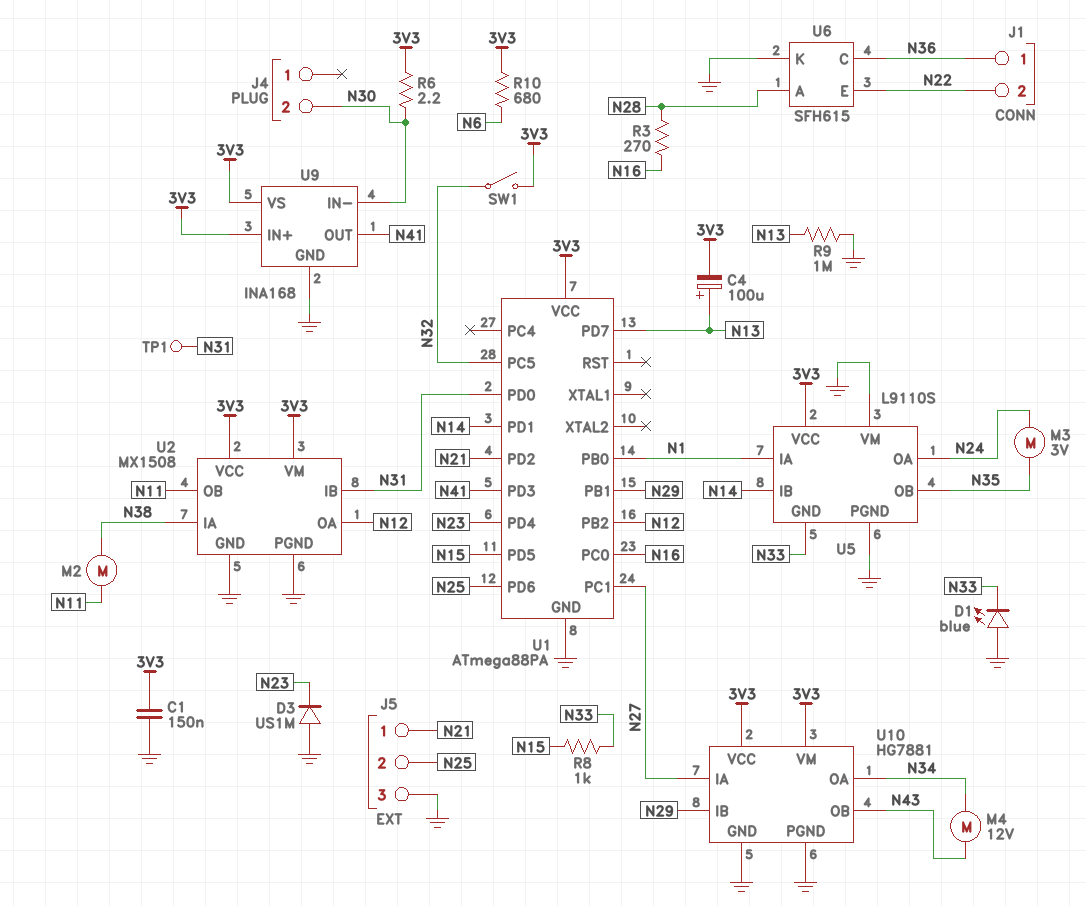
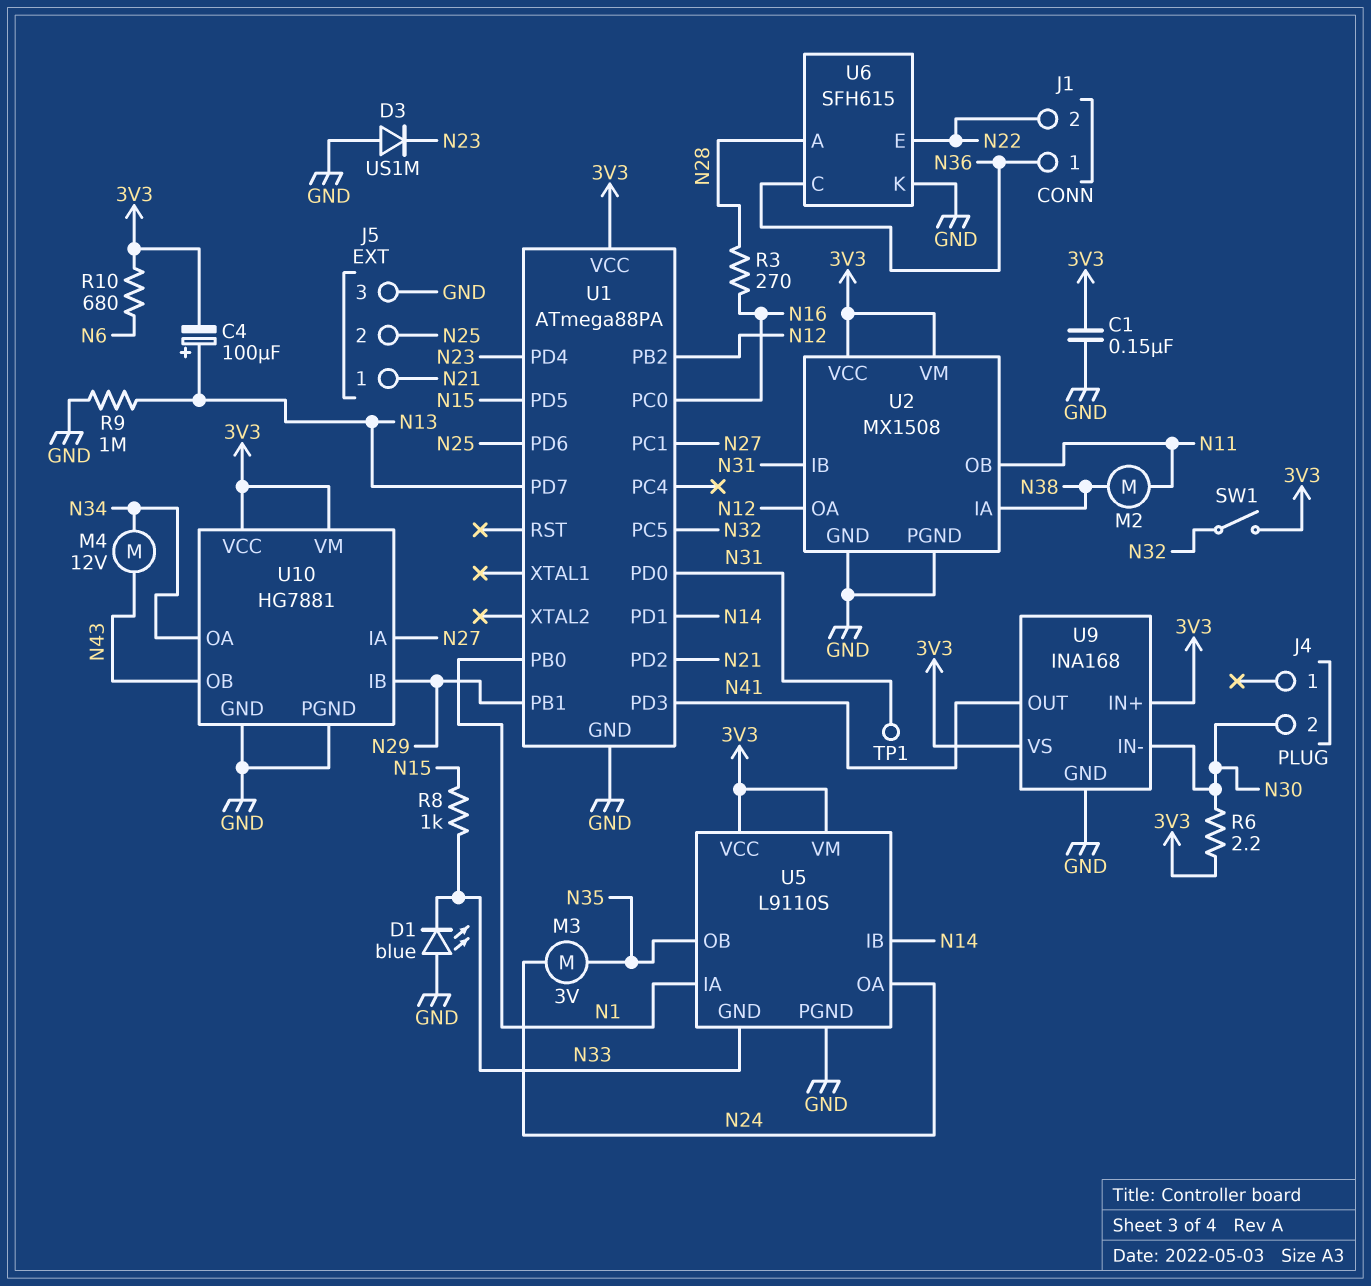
U5 pin VM: GND -> 3V3

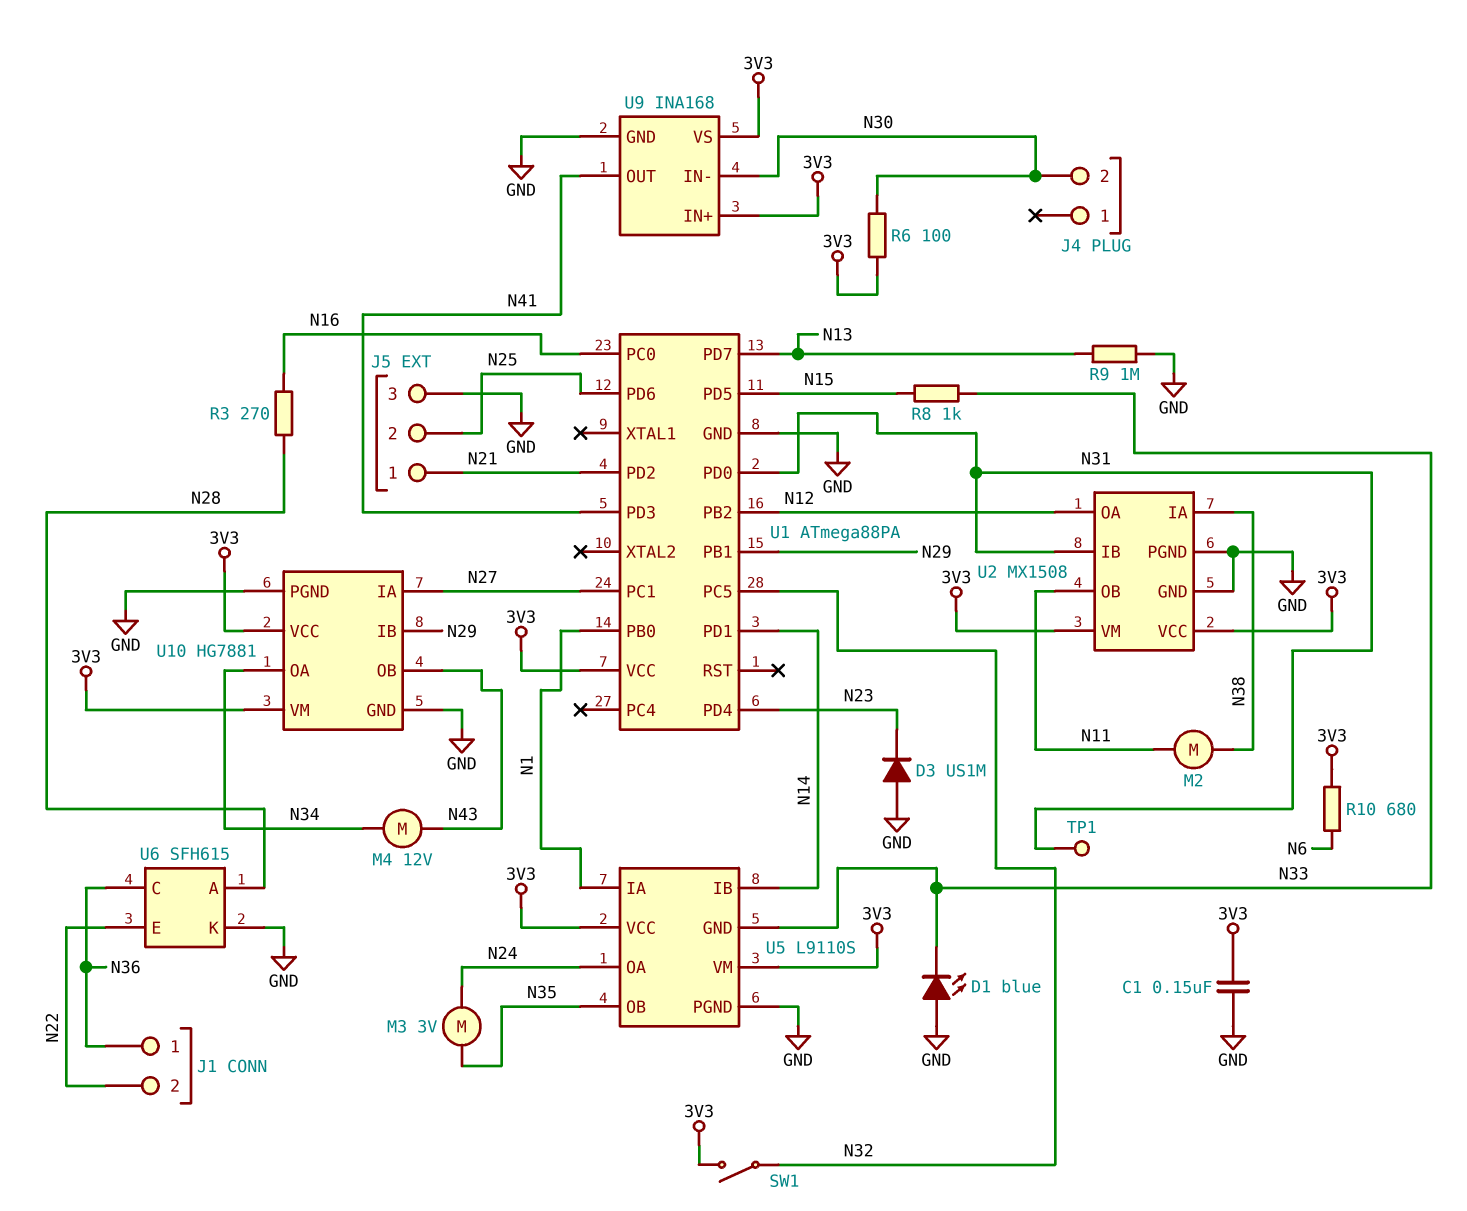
C4: 100uF (plus N13, minus 3V3) -> none
R6: 2.2 (3V3, N30) -> 100 (3V3, N30)

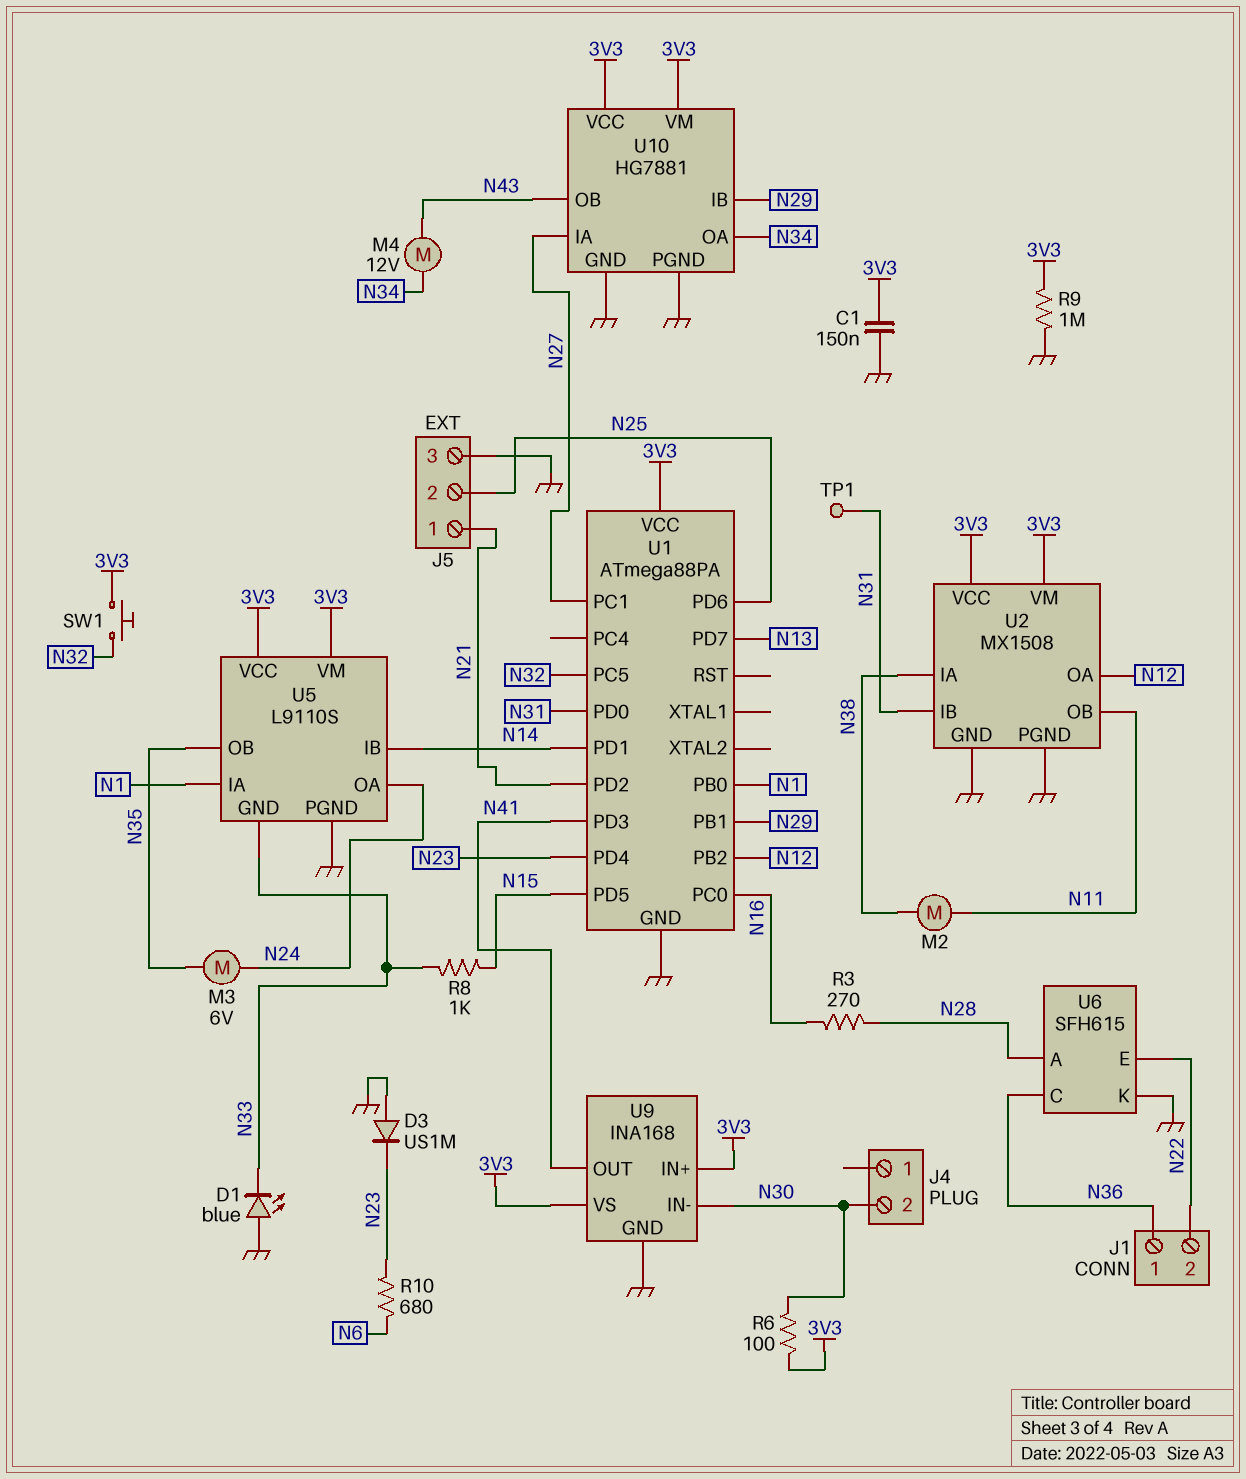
M3: motor 3V (N24, N35) -> motor 6V (N24, N35)
R9: 1M (GND, N13) -> 1M (3V3, GND)
R10: 680 (3V3, N6) -> 680 (N6, N23)
SW1: switch (3V3, N32) -> button (3V3, N32)

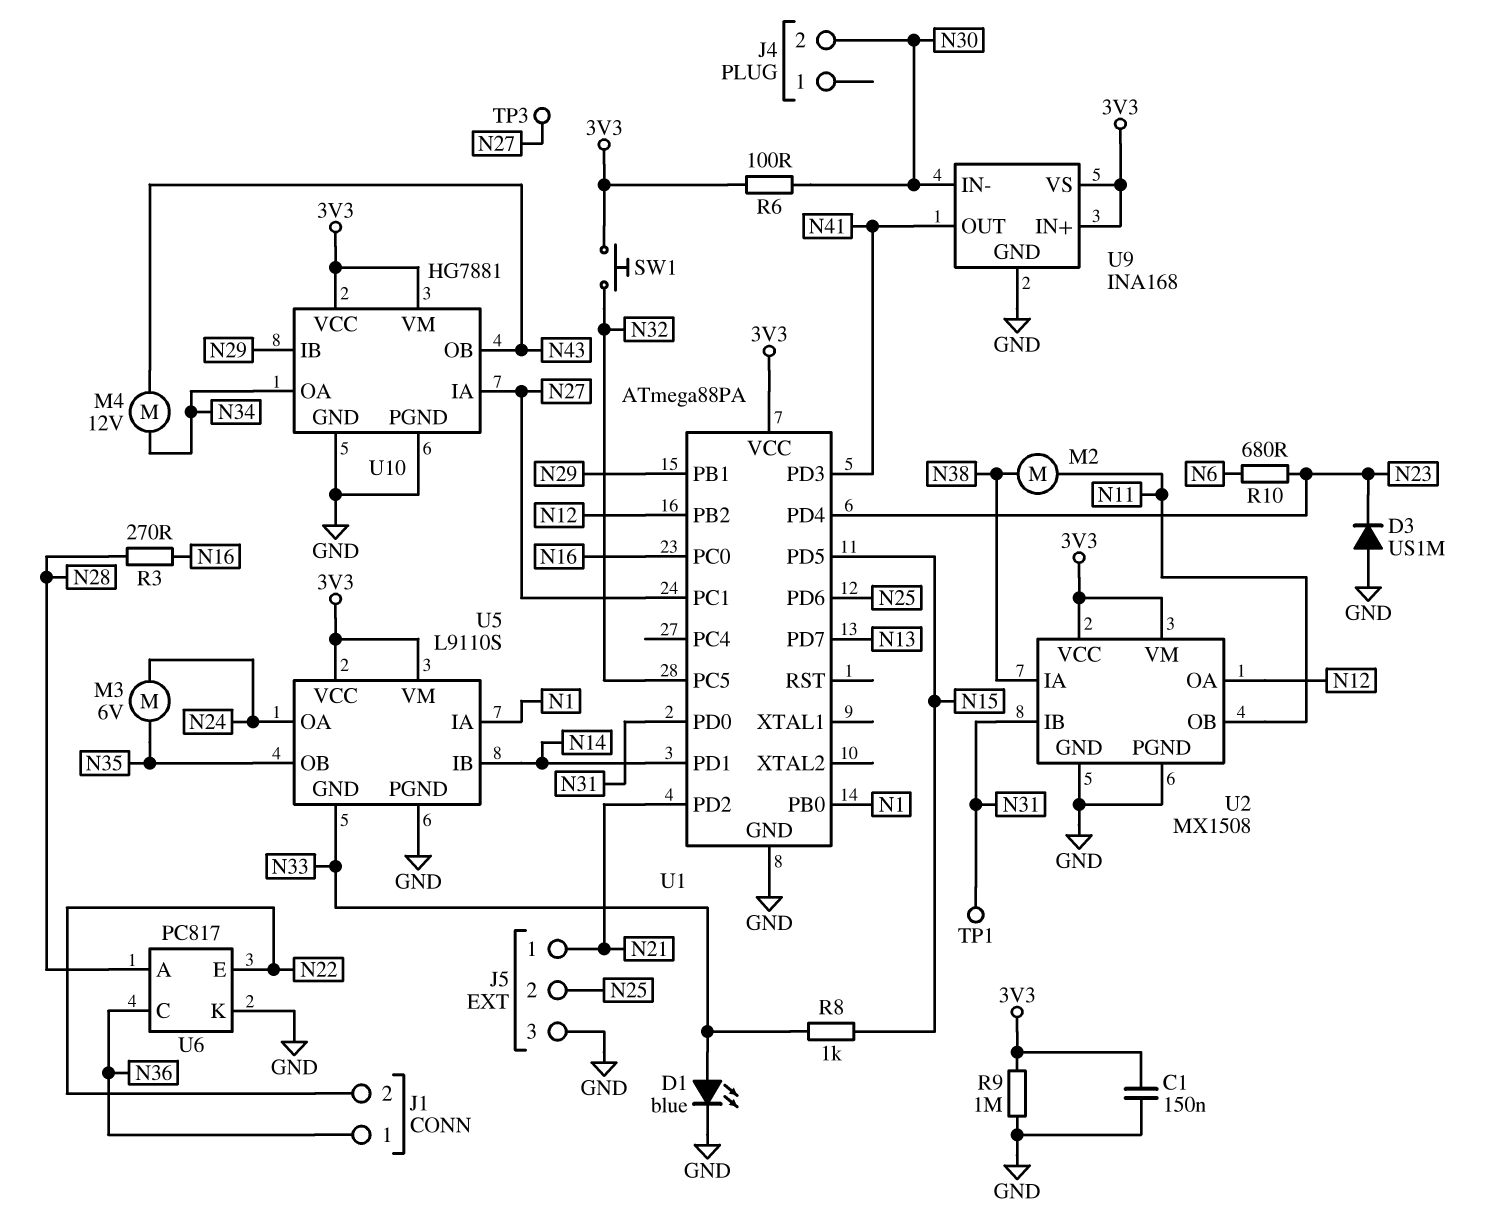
D1: LED blue (A GND, K N33) -> LED blue (A N33, K GND)
TP3: none -> test point (N27)
U6: SFH615 -> PC817

